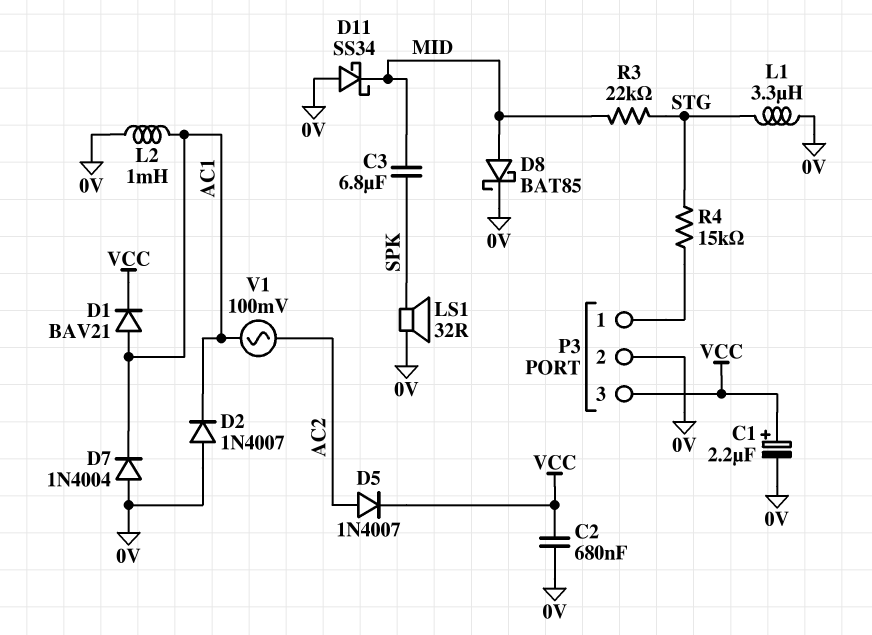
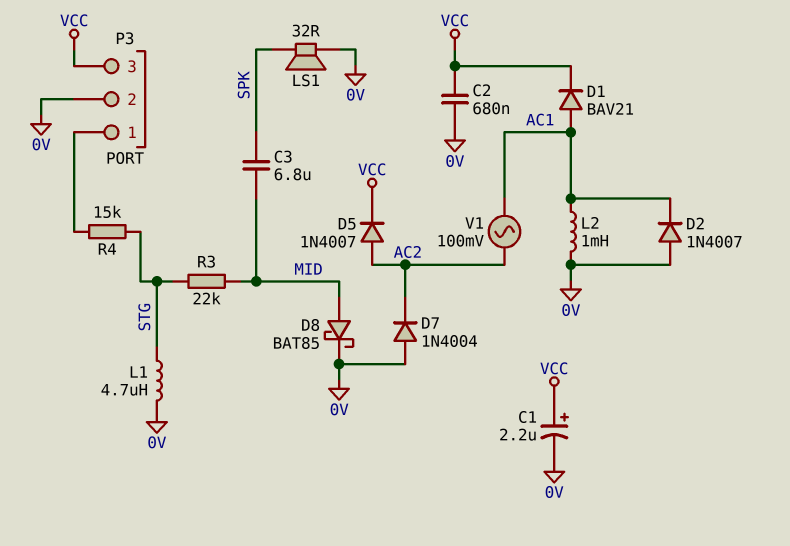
D7: diode 1N4004 (A 0V, K AC1) -> diode 1N4004 (A 0V, K AC2)
D11: schottky SS34 (A 0V, K MID) -> none
L1: 3.3uH (0V, STG) -> 4.7uH (0V, STG)

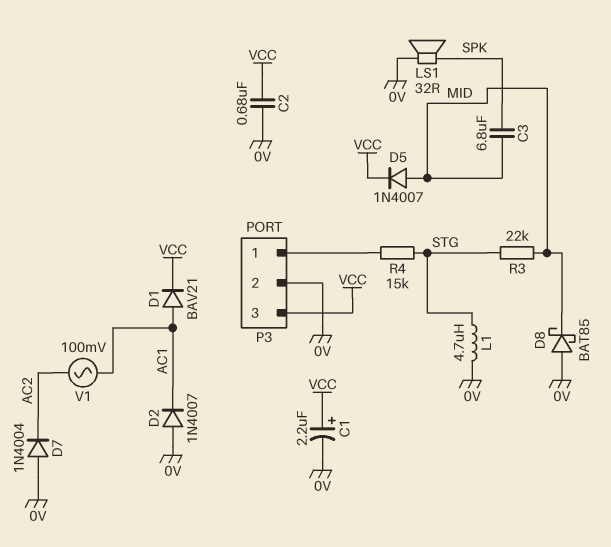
D5: diode 1N4007 (A AC2, K VCC) -> diode 1N4007 (A MID, K VCC)
D8: schottky BAT85 (A MID, K 0V) -> schottky BAT85 (A 0V, K MID)
L2: 1mH (0V, AC1) -> none

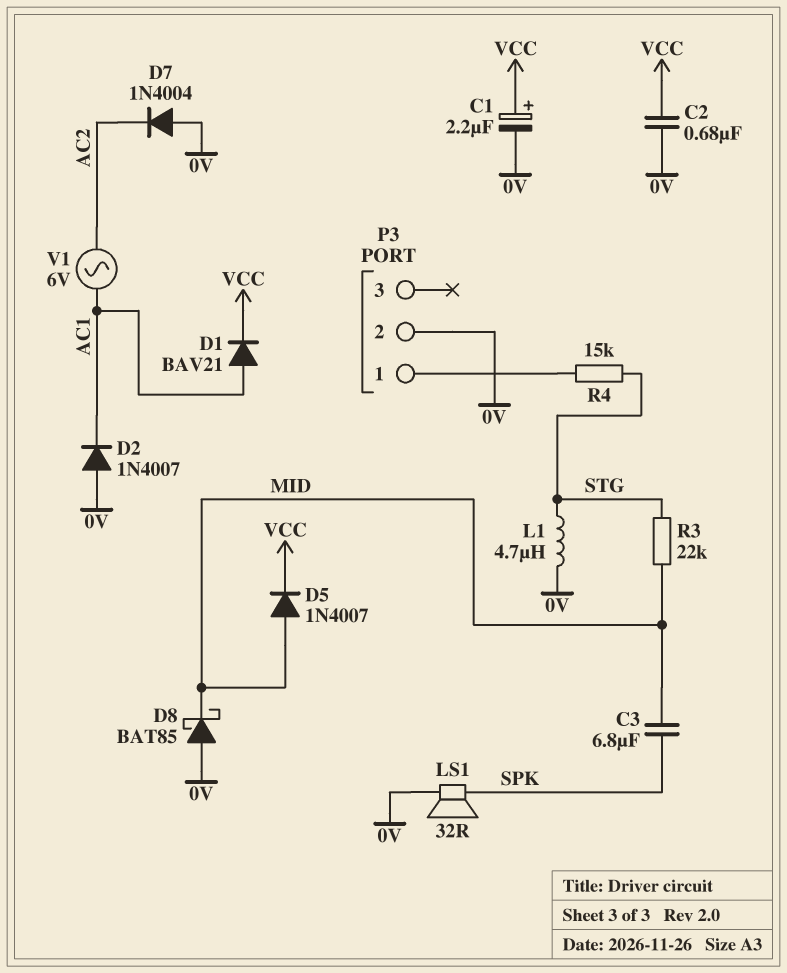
P3 pin 3: VCC -> none
V1: AC 100mV (AC1, AC2) -> AC 6V (AC1, AC2)

